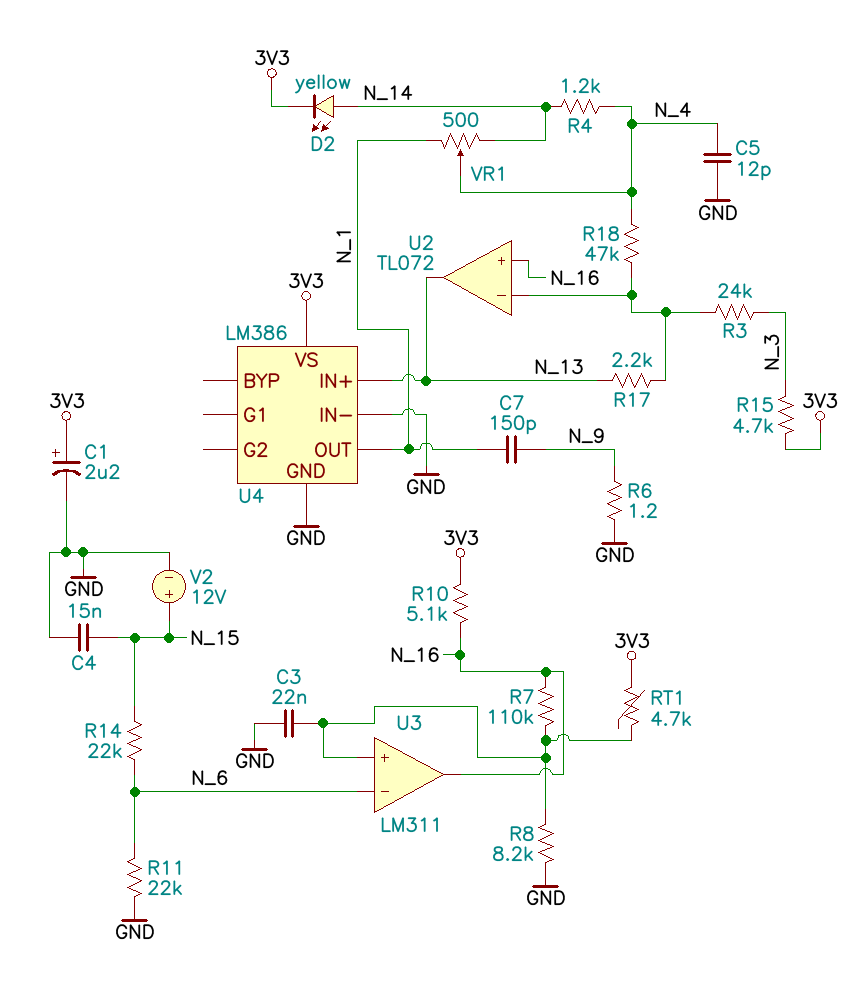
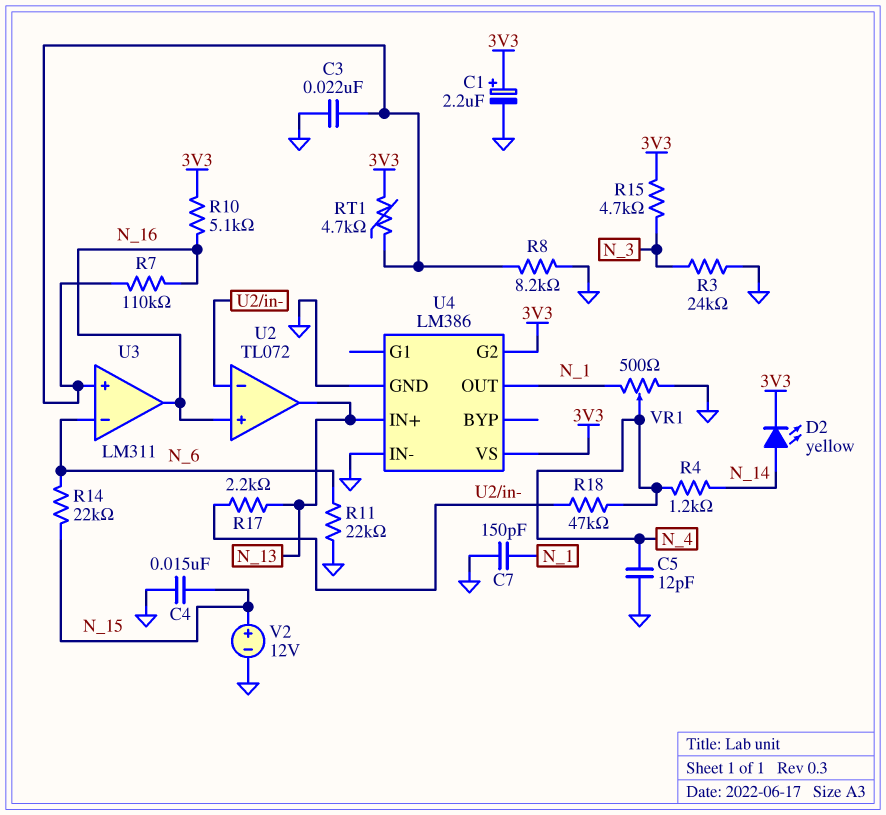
C7: 150pF (N_1, N_9) -> 150pF (GND, N_1)
R3: 24k (N_3, U2/in-) -> 24k (GND, N_3)
R6: 1.2 (GND, N_9) -> none
U4 pin G2: none -> 3V3
VR1: 500 (N_1, N_14, wiper N_4) -> 500 (GND, N_1, wiper N_4)

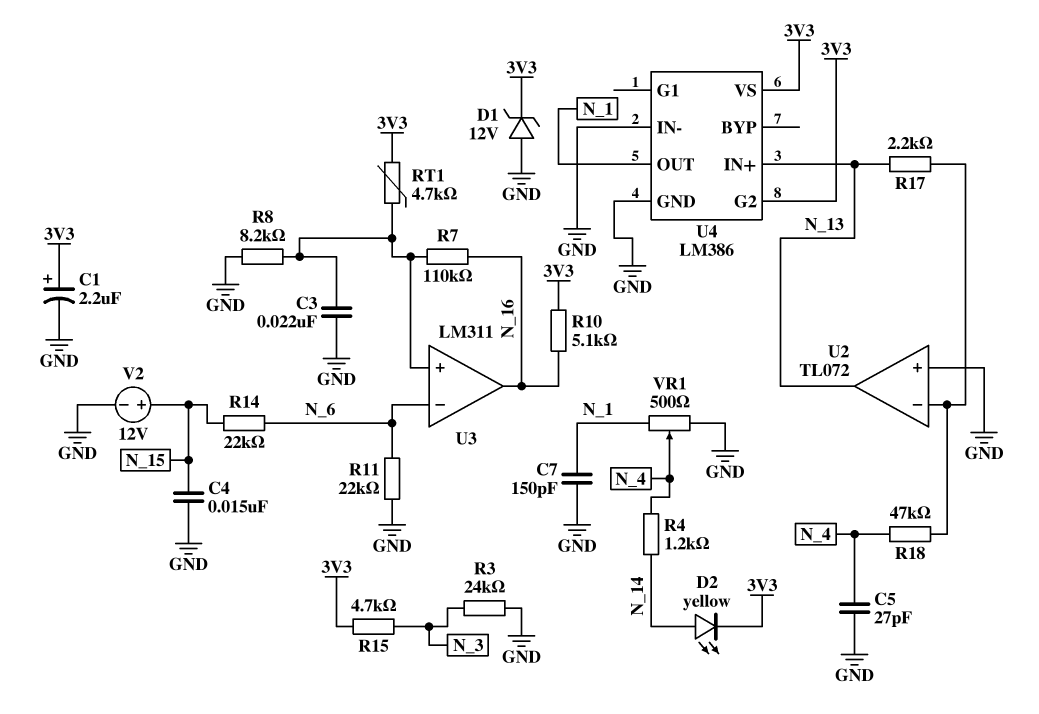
C5: 12pF (GND, N_4) -> 27pF (GND, N_4)
D1: none -> zener 12V (A GND, K 3V3)
U2 pin in+: N_16 -> GND

